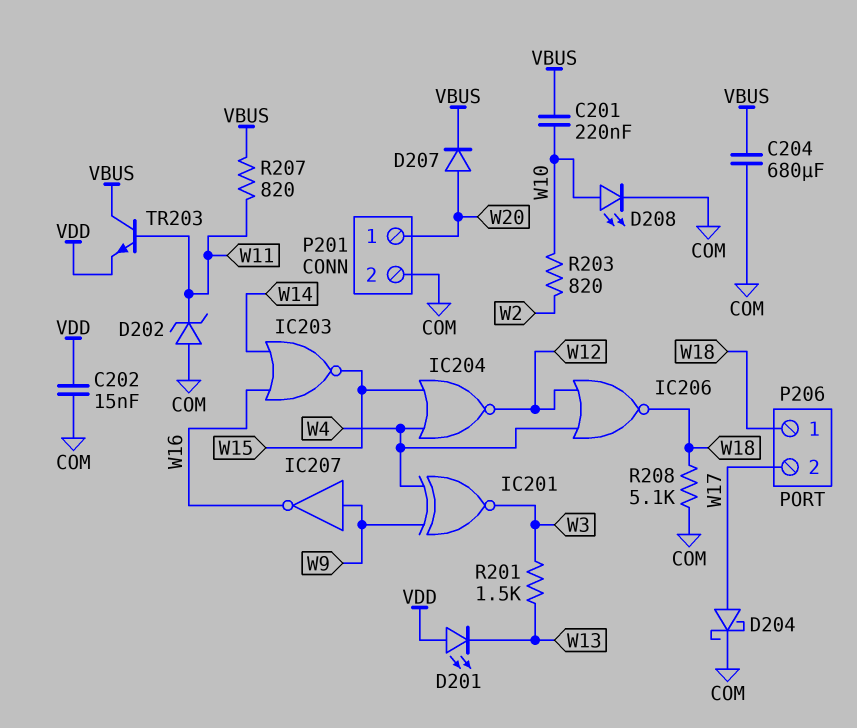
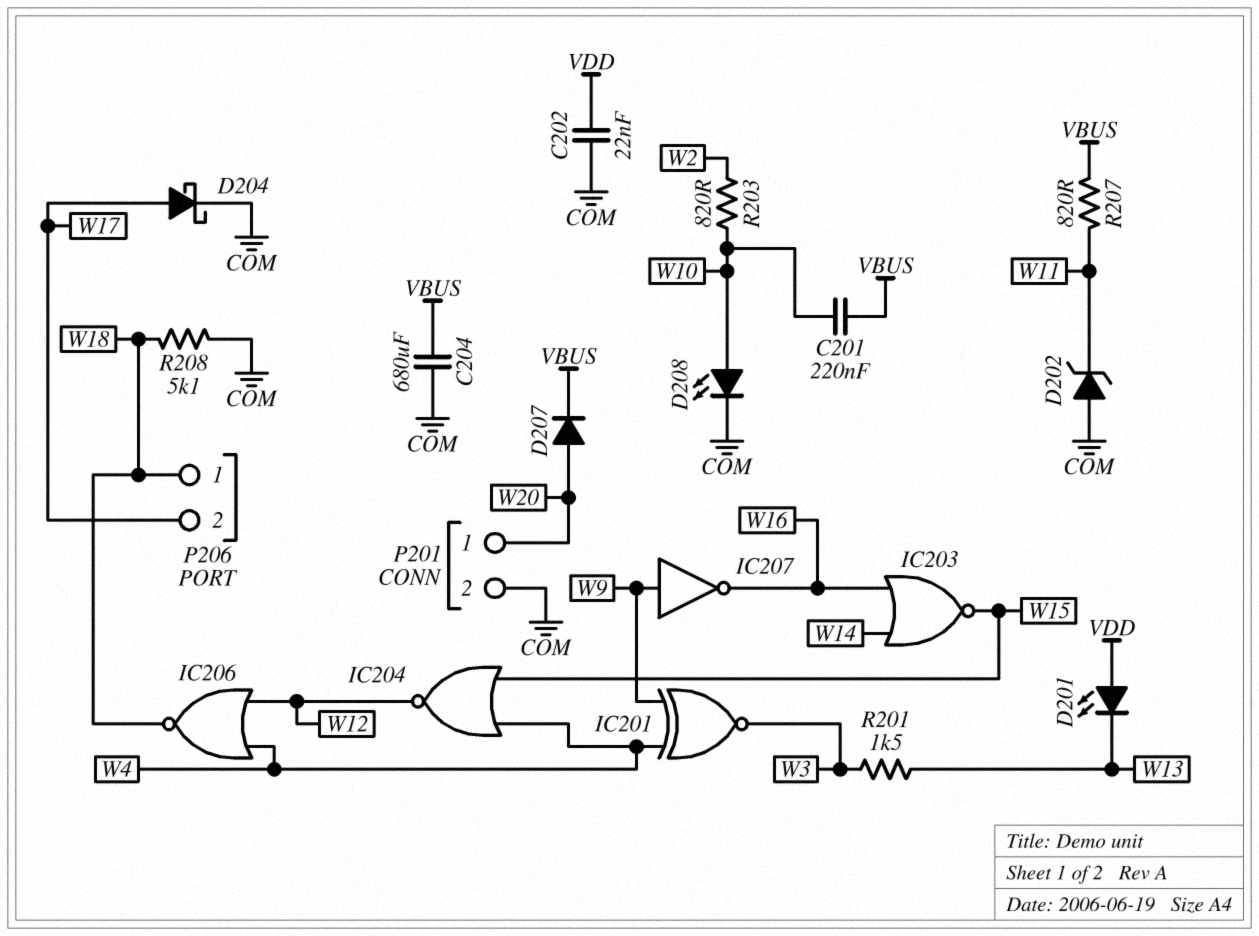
C202: 15nF (COM, VDD) -> 22nF (COM, VDD)
TR203: NPN (B W11, C VBUS, E VDD) -> none

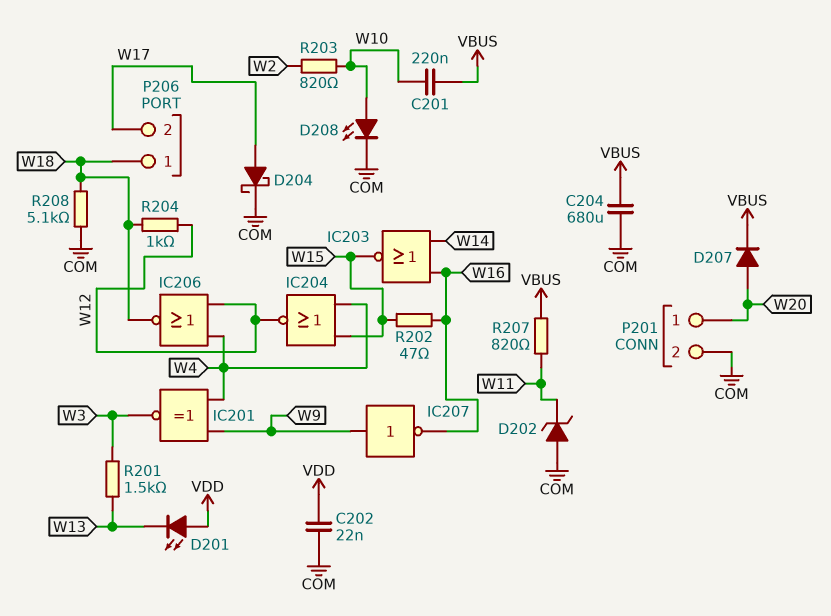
R202: none -> 47 (W15, W16)
R204: none -> 1k (W12, W18)

